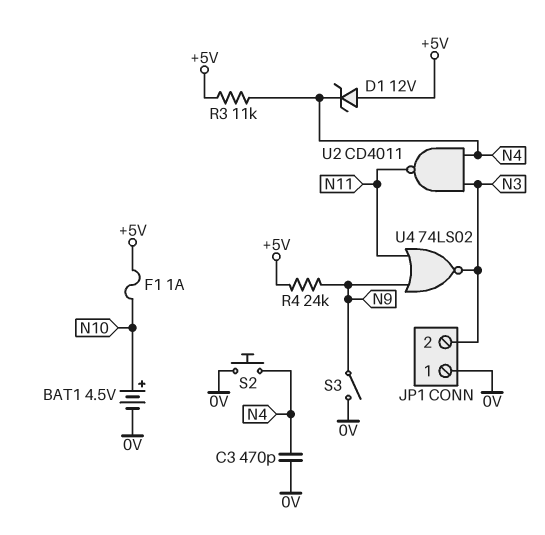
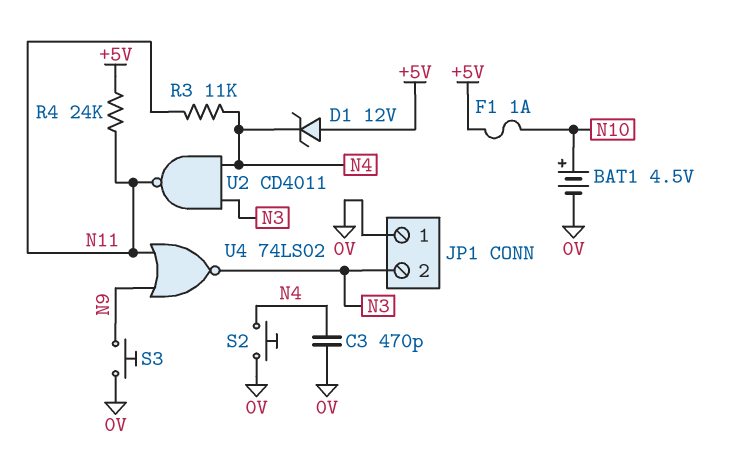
R3: 11k (+5V, N4) -> 11k (N4, N11)
R4: 24k (+5V, N9) -> 24k (+5V, N11)
S3: switch (0V, N9) -> button (0V, N9)

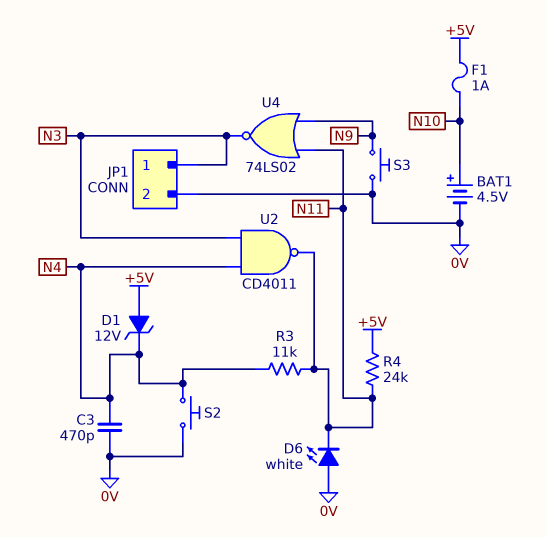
D6: none -> LED white (A 0V, K N11)
JP1 pin 1: 0V -> N3
JP1 pin 2: N3 -> 0V

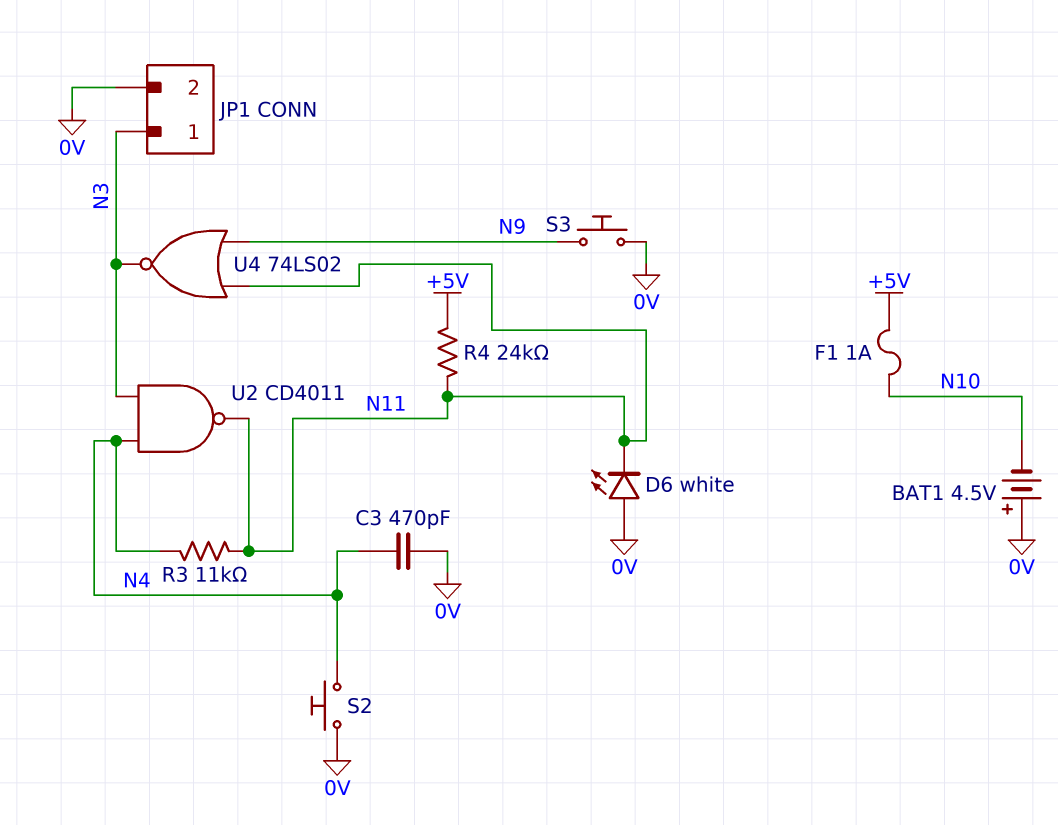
BAT1: 4.5V (plus N10, minus 0V) -> 4.5V (plus 0V, minus N10)
D1: zener 12V (A +5V, K N4) -> none

